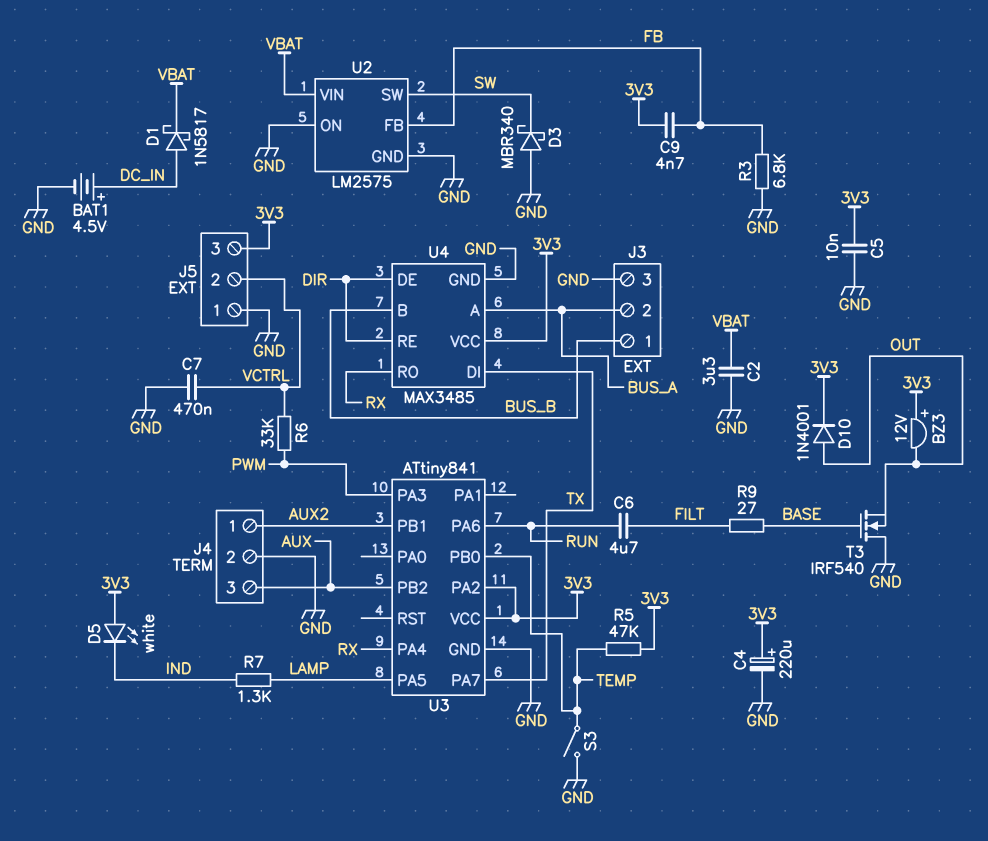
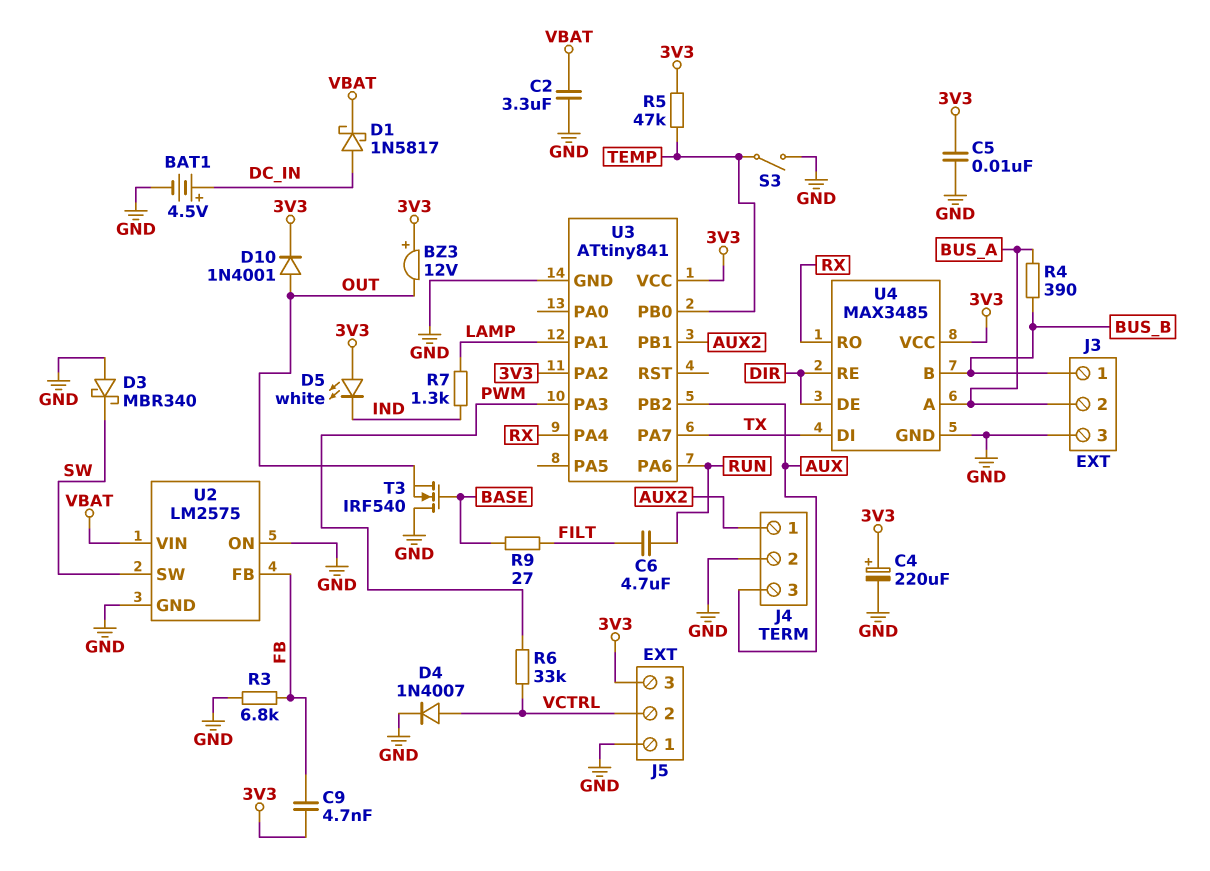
C7: 470nF (GND, VCTRL) -> none
D4: none -> diode 1N4007 (A VCTRL, K GND)
R4: none -> 390 (BUS_A, BUS_B)
U3 pin PA1: none -> LAMP
U3 pin PA5: LAMP -> none

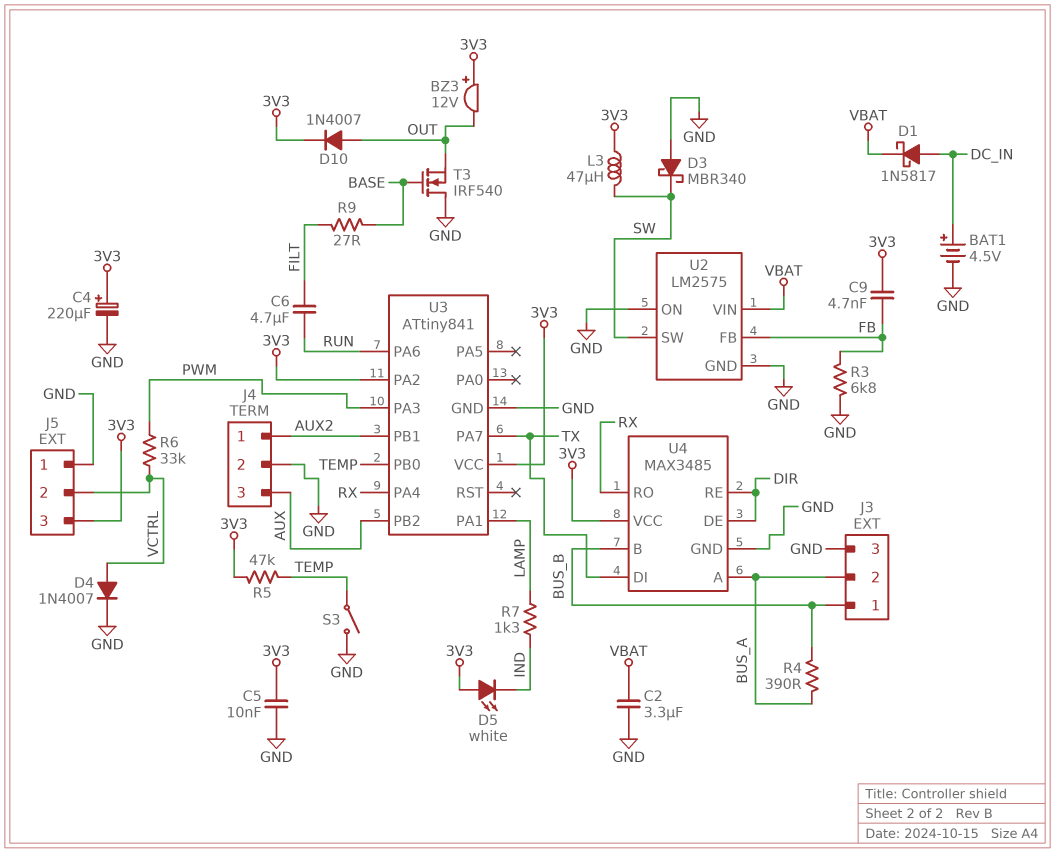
D10: diode 1N4001 (A OUT, K 3V3) -> diode 1N4007 (A OUT, K 3V3)
L3: none -> 47uH (3V3, SW)

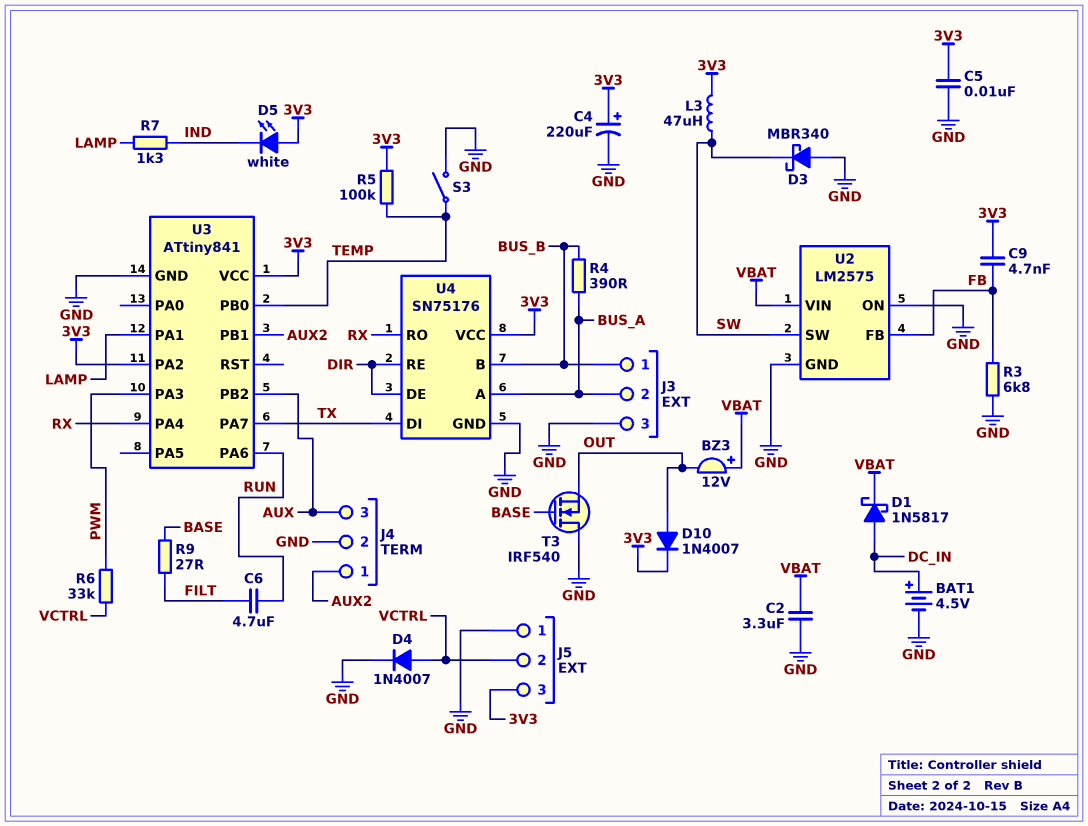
BZ3: buzzer 12V (plus 3V3, minus OUT) -> buzzer 12V (plus VBAT, minus OUT)
R5: 47k (3V3, TEMP) -> 100k (3V3, TEMP)
U4: MAX3485 -> SN75176

